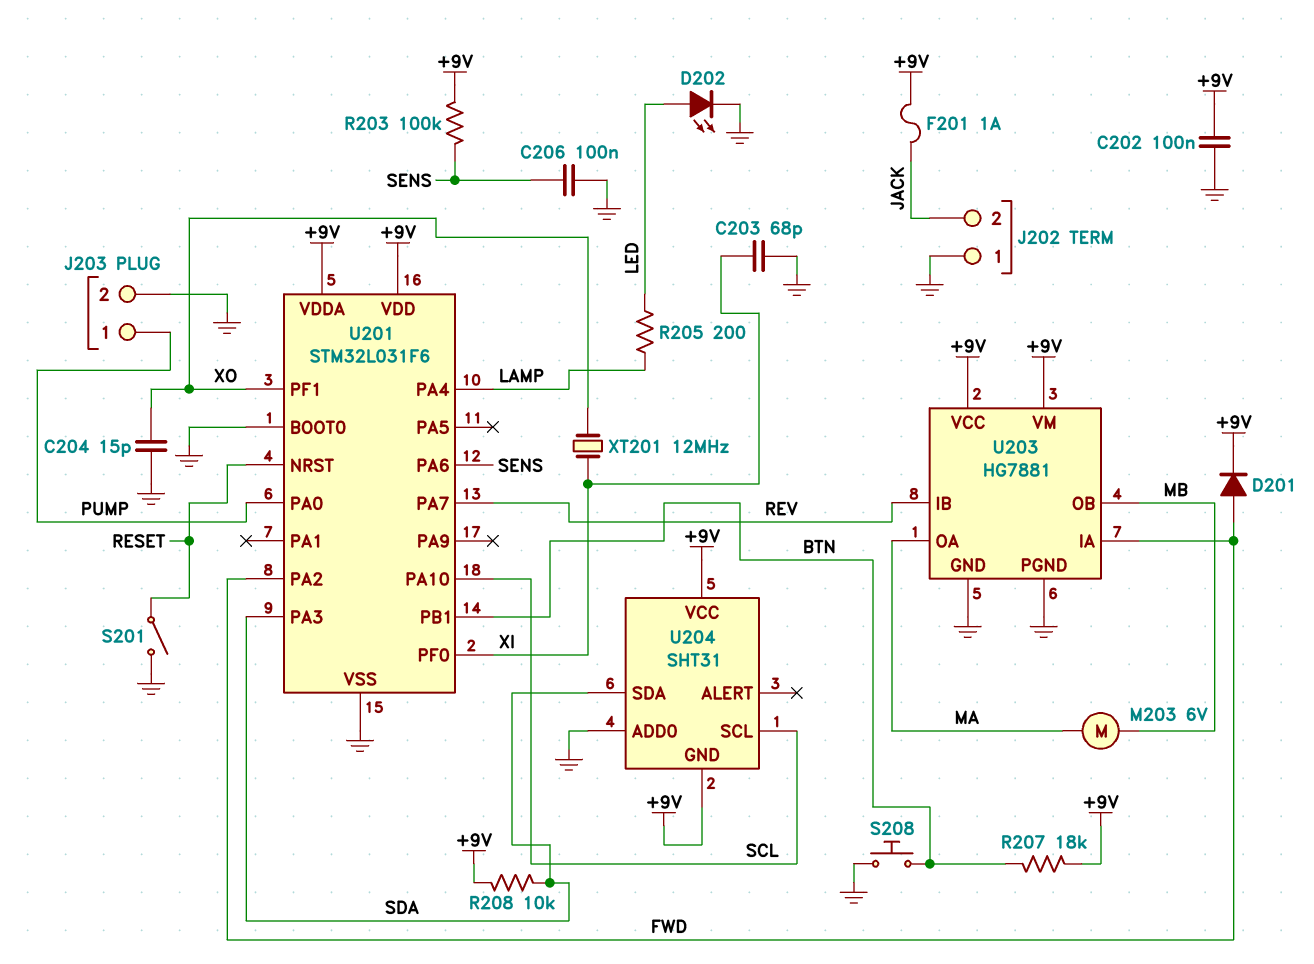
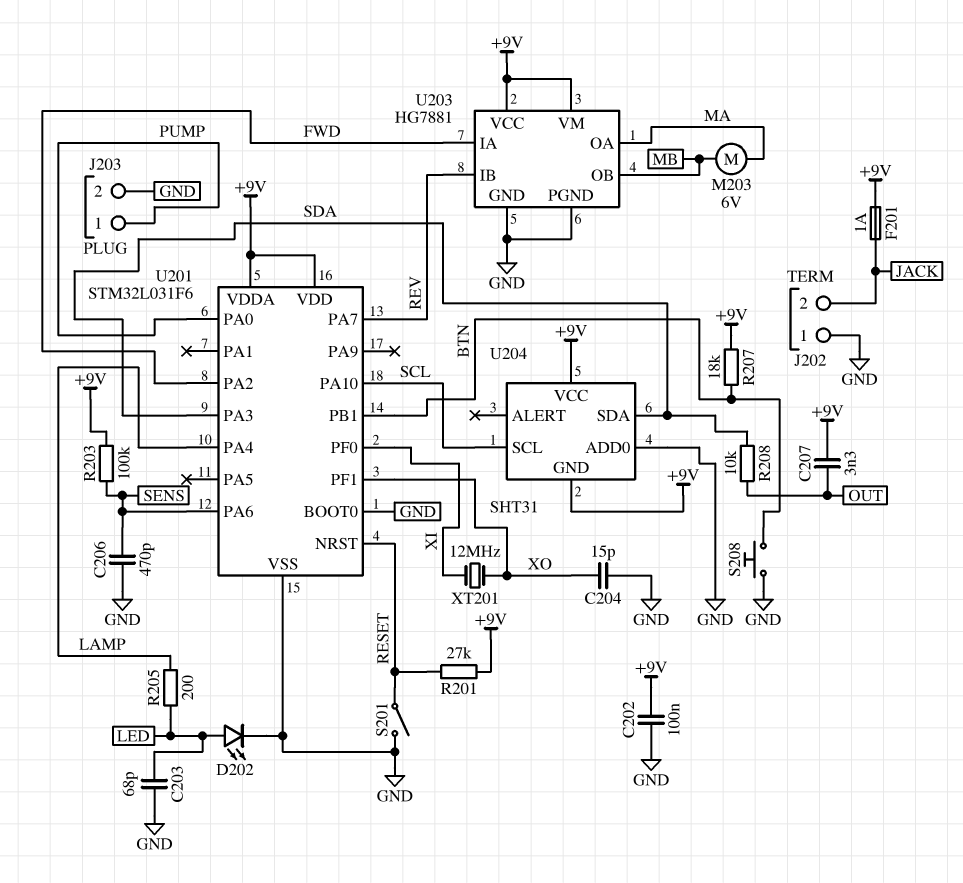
C203: 68pF (GND, XI) -> 68pF (GND, LED)
C206: 100nF (GND, SENS) -> 470pF (GND, SENS)
C207: none -> 3.3nF (+9V, OUT)
D201: diode (A FWD, K +9V) -> none
R201: none -> 27k (+9V, RESET)
R208: 10k (+9V, SDA) -> 10k (OUT, SDA)

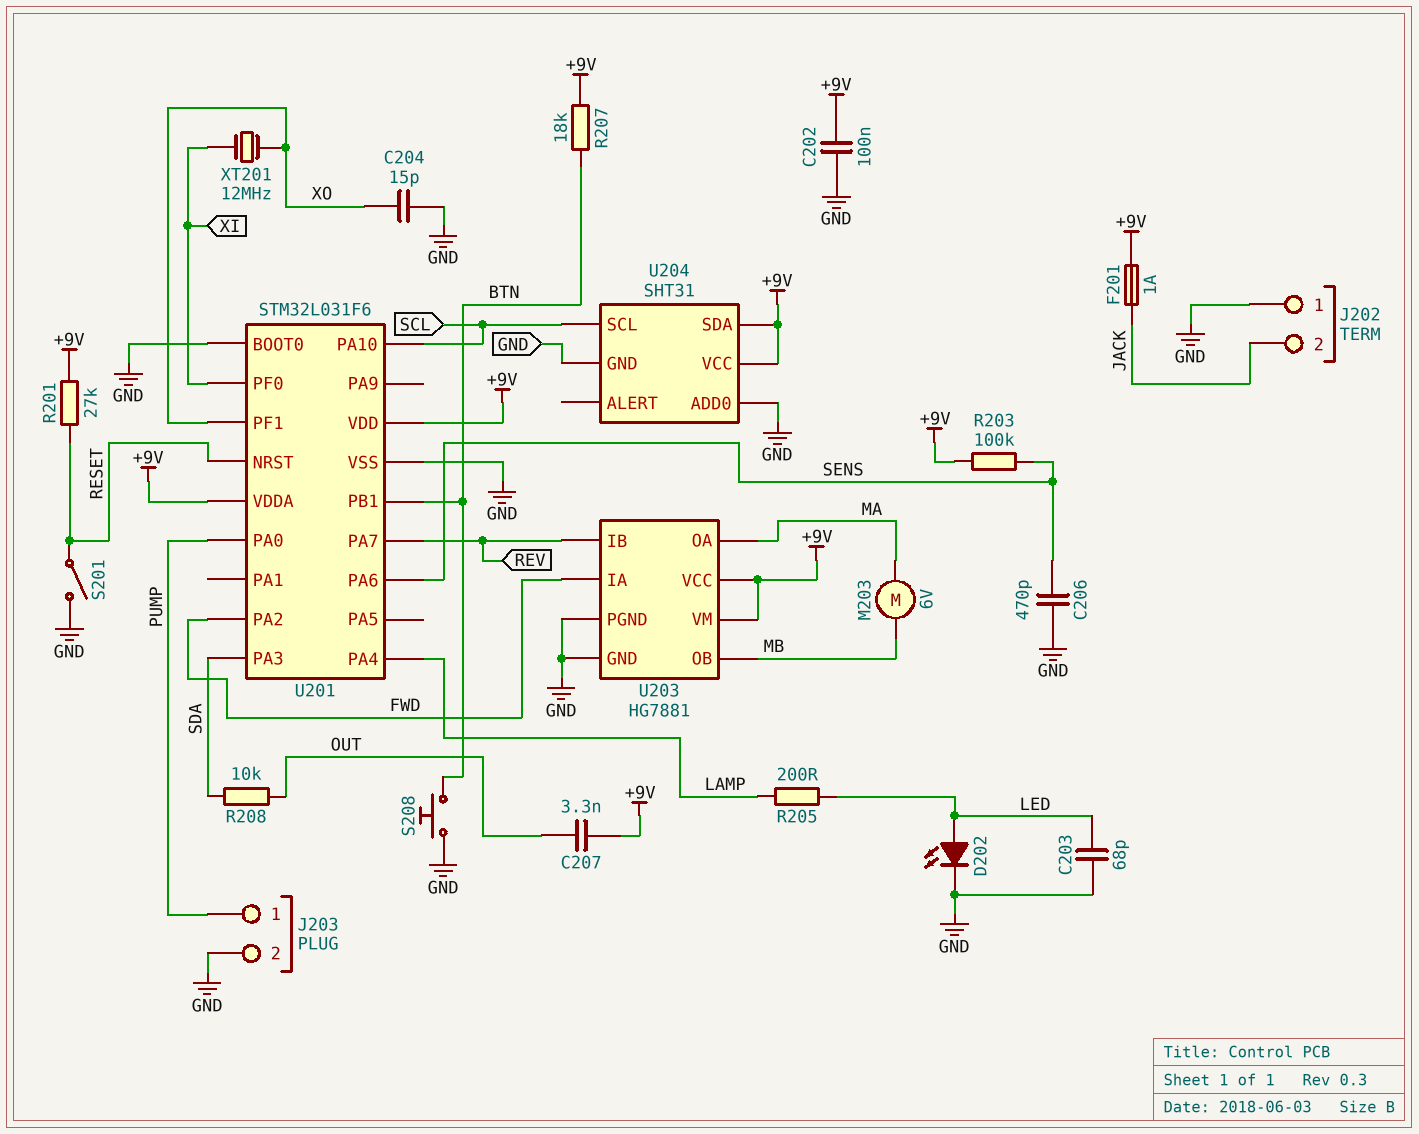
U204 pin GND: +9V -> GND
U204 pin SDA: SDA -> +9V

